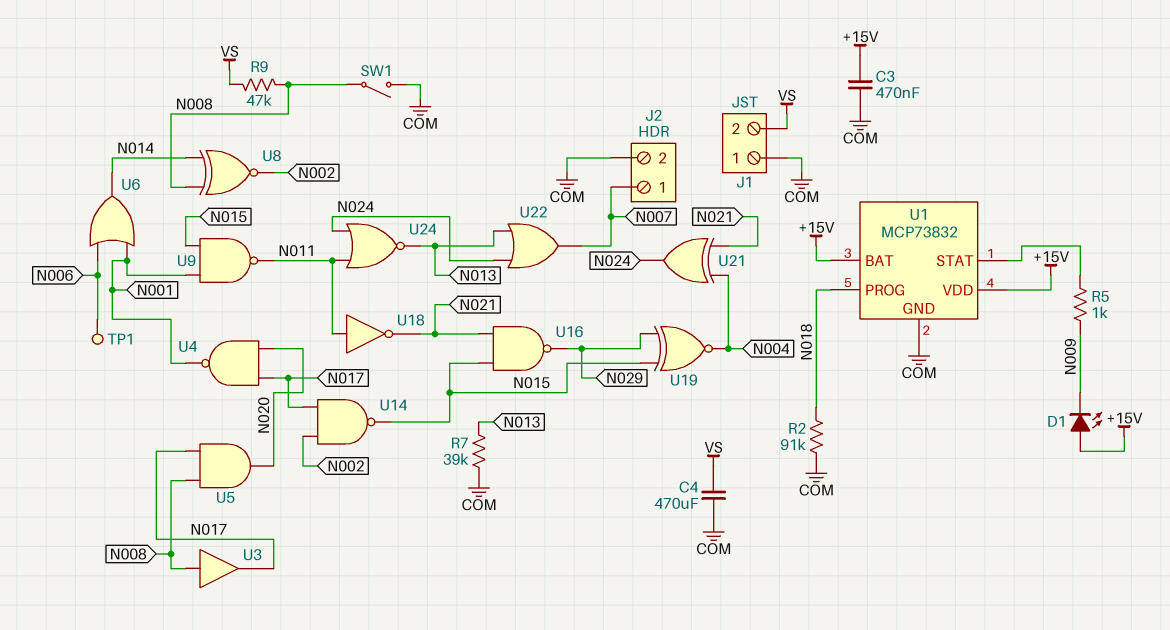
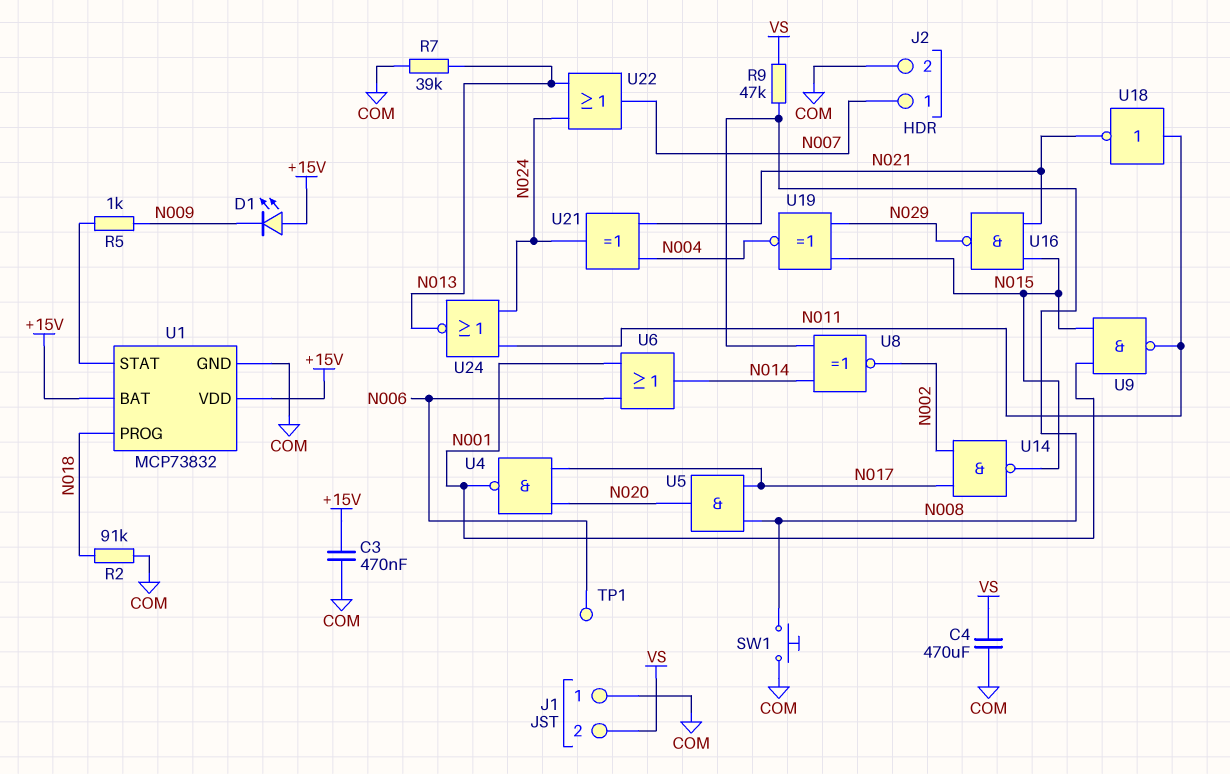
SW1: switch (COM, N008) -> button (COM, N008)
U3: buffer (in N008, out N017) -> none

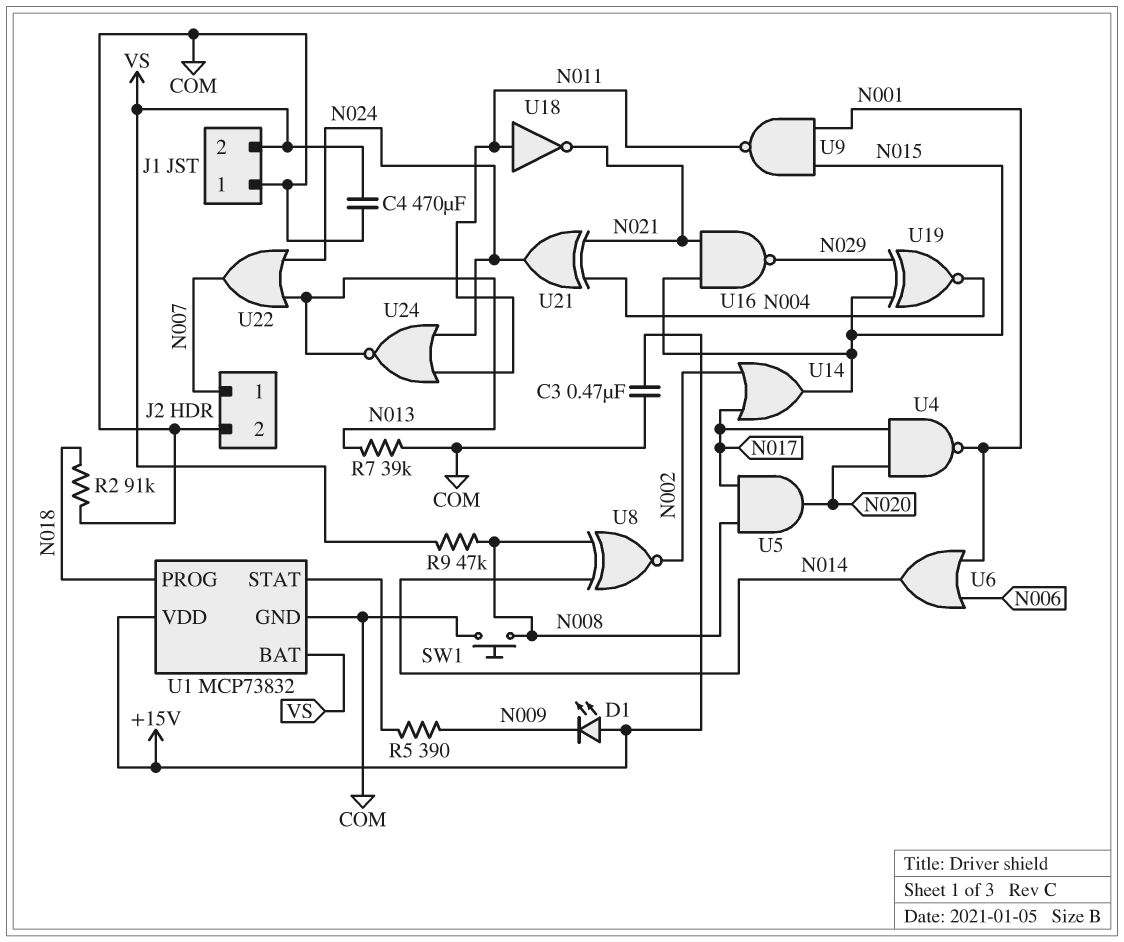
R5: 1k (N009, U1/STAT) -> 390 (N009, U1/STAT)
TP1: test point (N006) -> none
U1 pin BAT: +15V -> VS
U14: NAND (in N002, in N017, out N015) -> OR (in N002, in N017, out N015)

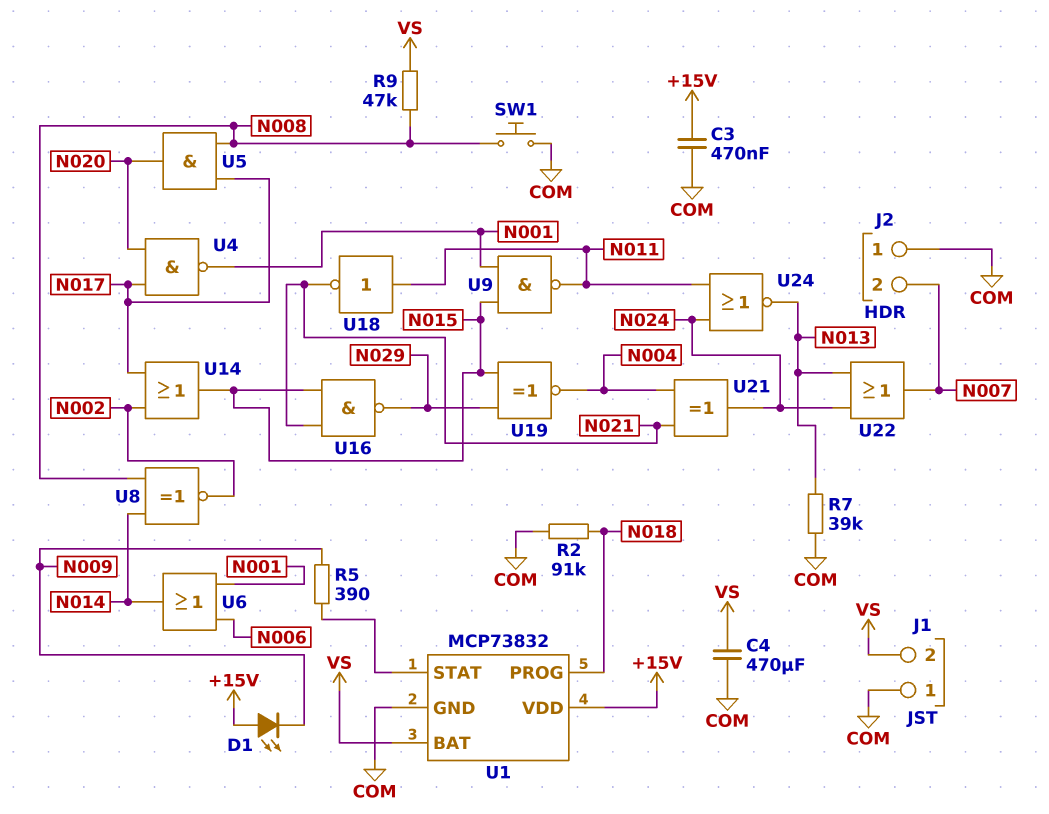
J2 pin 1: N007 -> COM
J2 pin 2: COM -> N007

